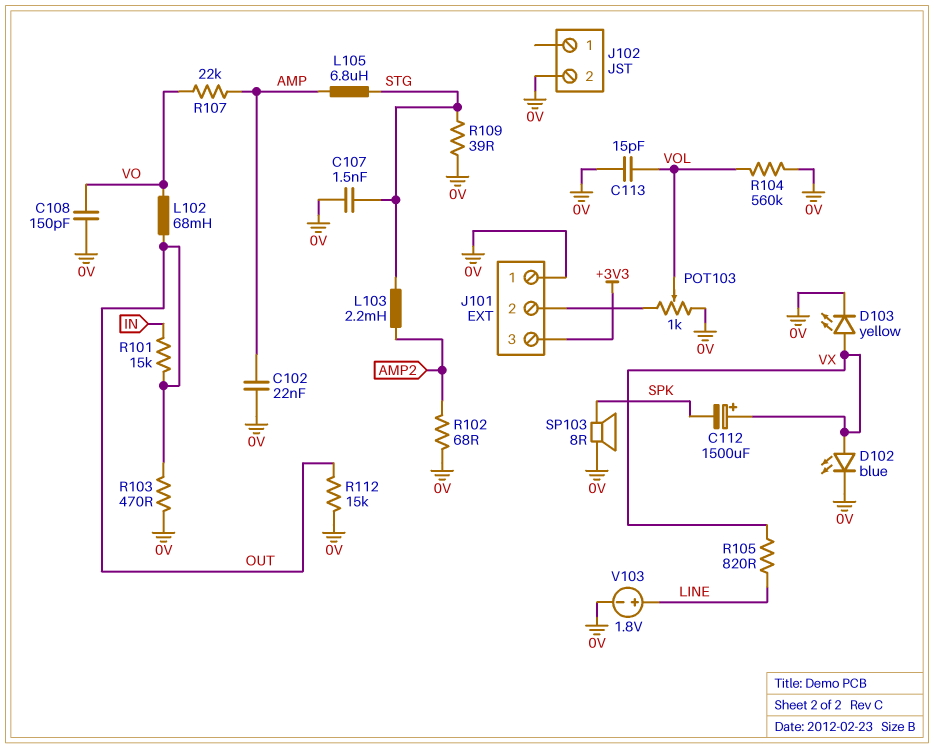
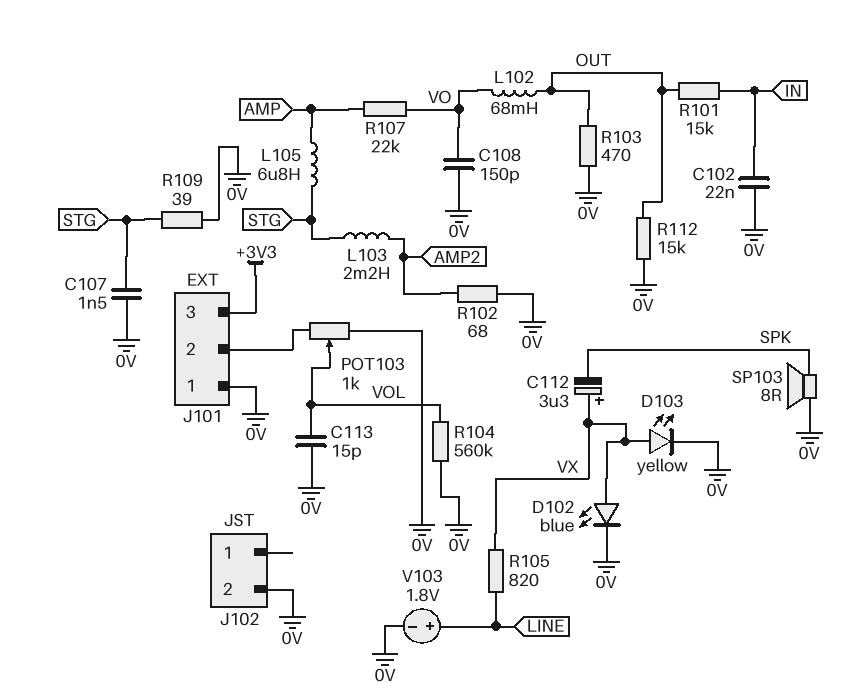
C102: 22nF (0V, AMP) -> 22nF (0V, IN)
C112: 1500uF (plus VX, minus SPK) -> 3.3uF (plus VX, minus SPK)

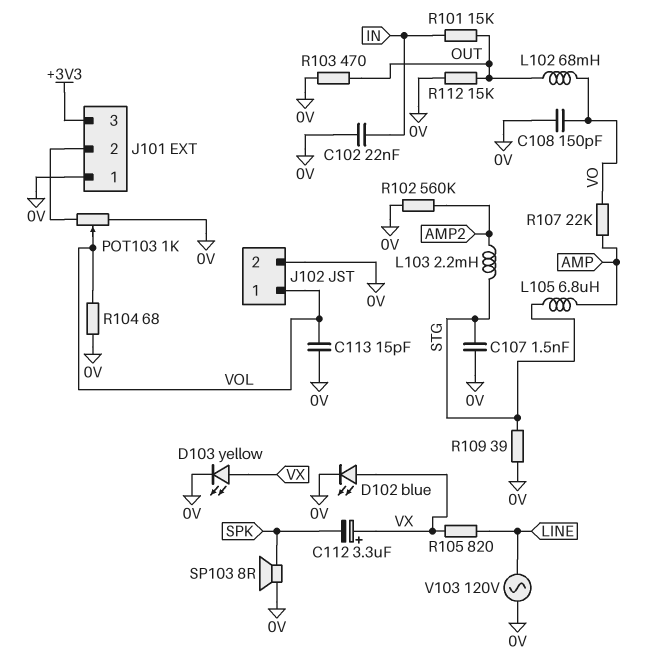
J102 pin 1: none -> VOL
R102: 68 (0V, AMP2) -> 560k (0V, AMP2)
R104: 560k (0V, VOL) -> 68 (0V, VOL)
V103: 1.8V (plus LINE, minus 0V) -> AC 120V (0V, LINE)

